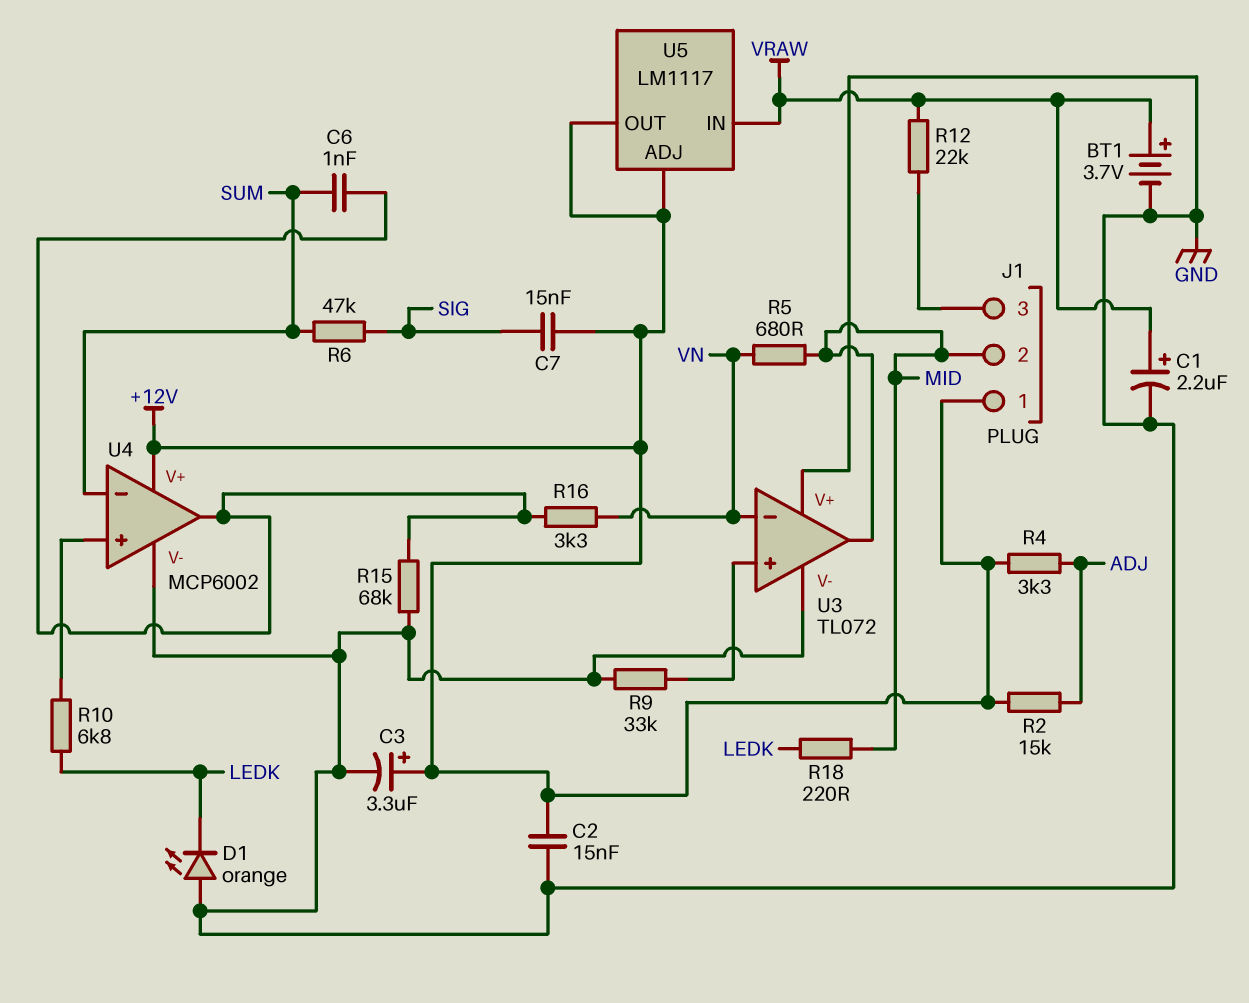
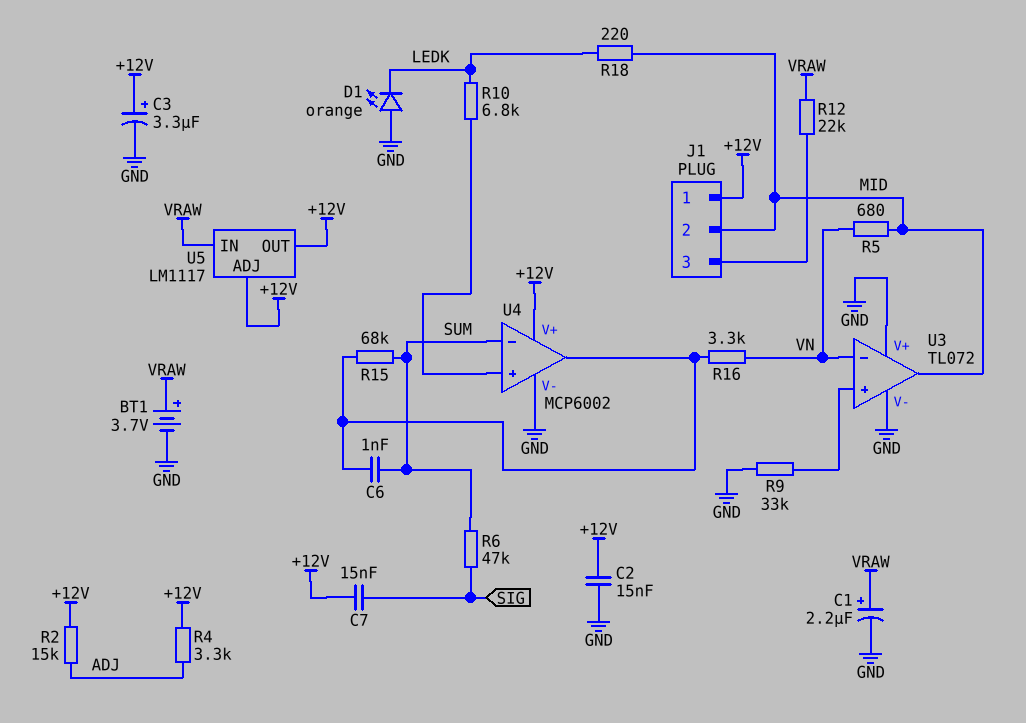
R15: 68k (GND, U4/out) -> 68k (SUM, U4/out)

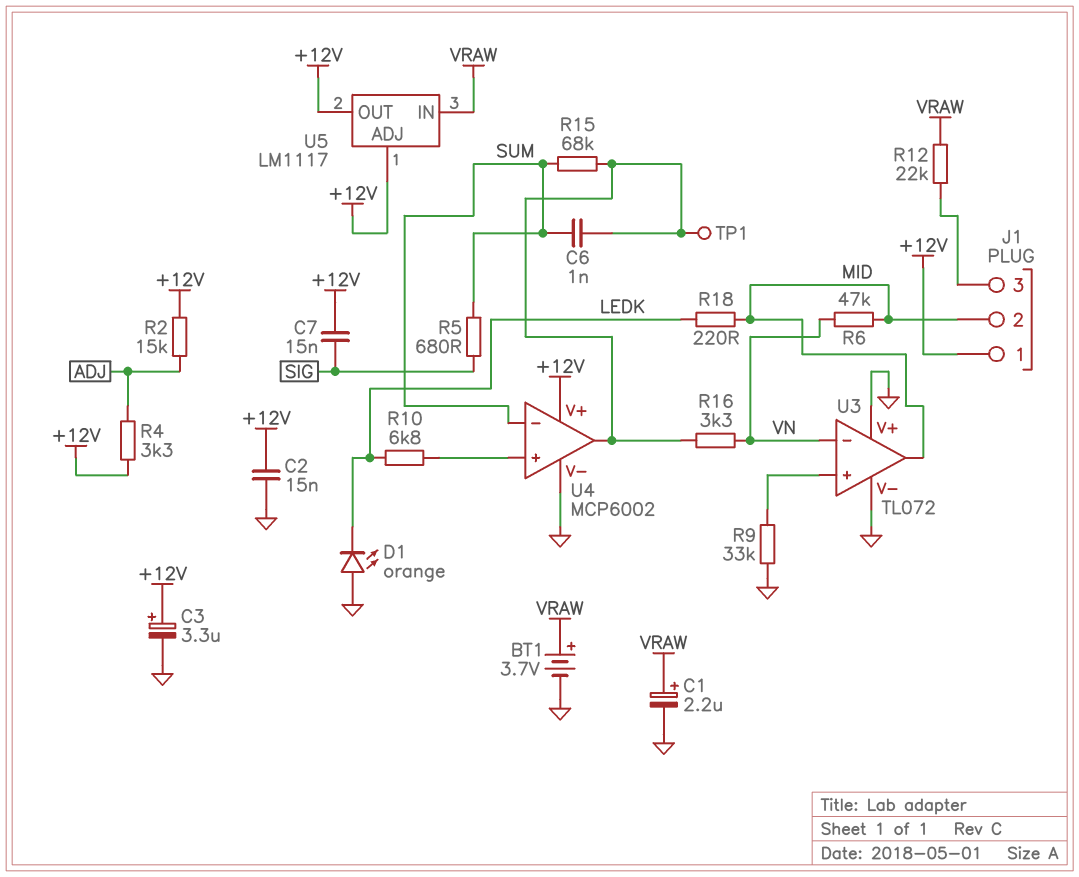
R5: 680 (MID, VN) -> 680 (SIG, SUM)
R6: 47k (SIG, SUM) -> 47k (MID, VN)
TP1: none -> test point (U4/out)

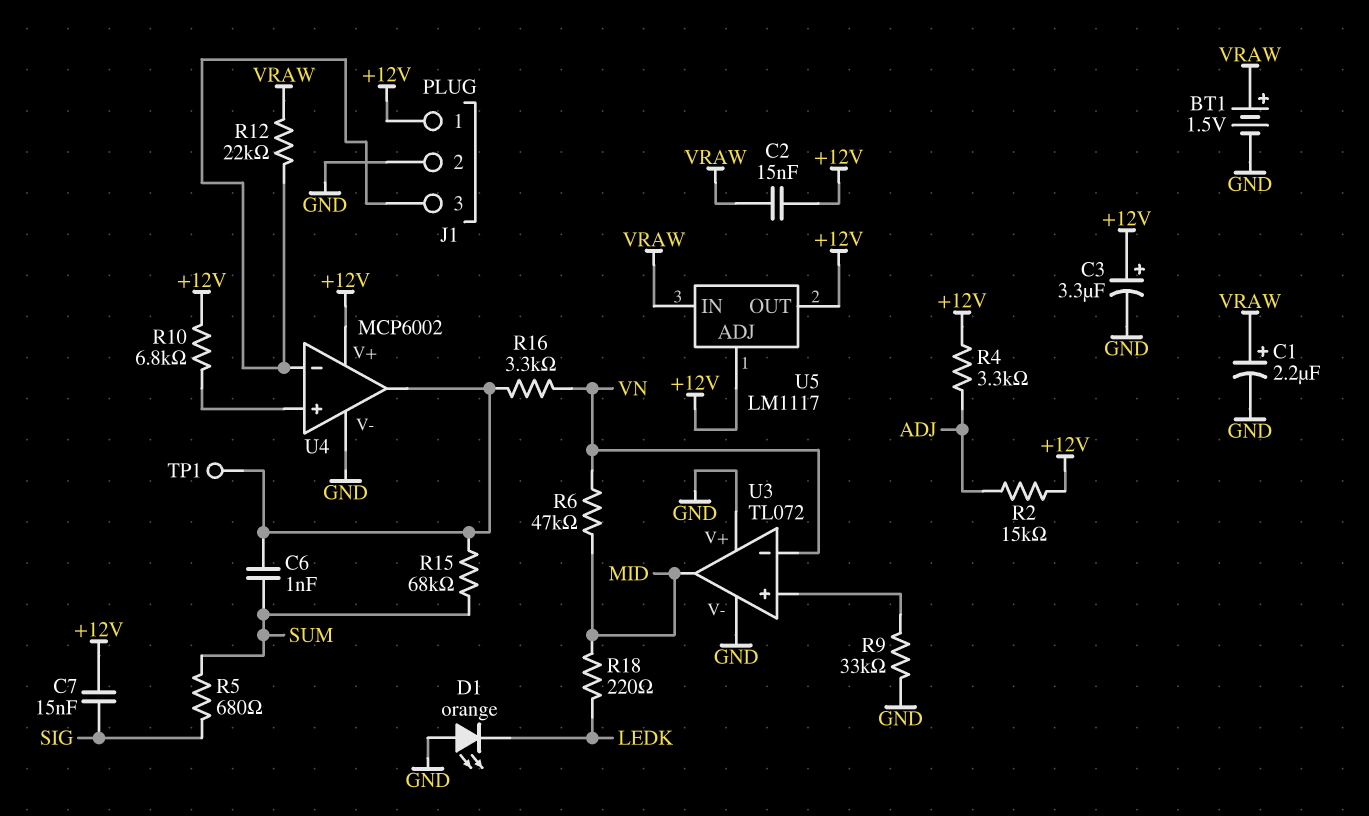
BT1: 3.7V (plus VRAW, minus GND) -> 1.5V (plus VRAW, minus GND)
C2: 15nF (+12V, GND) -> 15nF (+12V, VRAW)
J1 pin 2: MID -> GND
R10: 6.8k (LEDK, U4/in+) -> 6.8k (+12V, U4/in+)
U4 pin in-: SUM -> J1/3

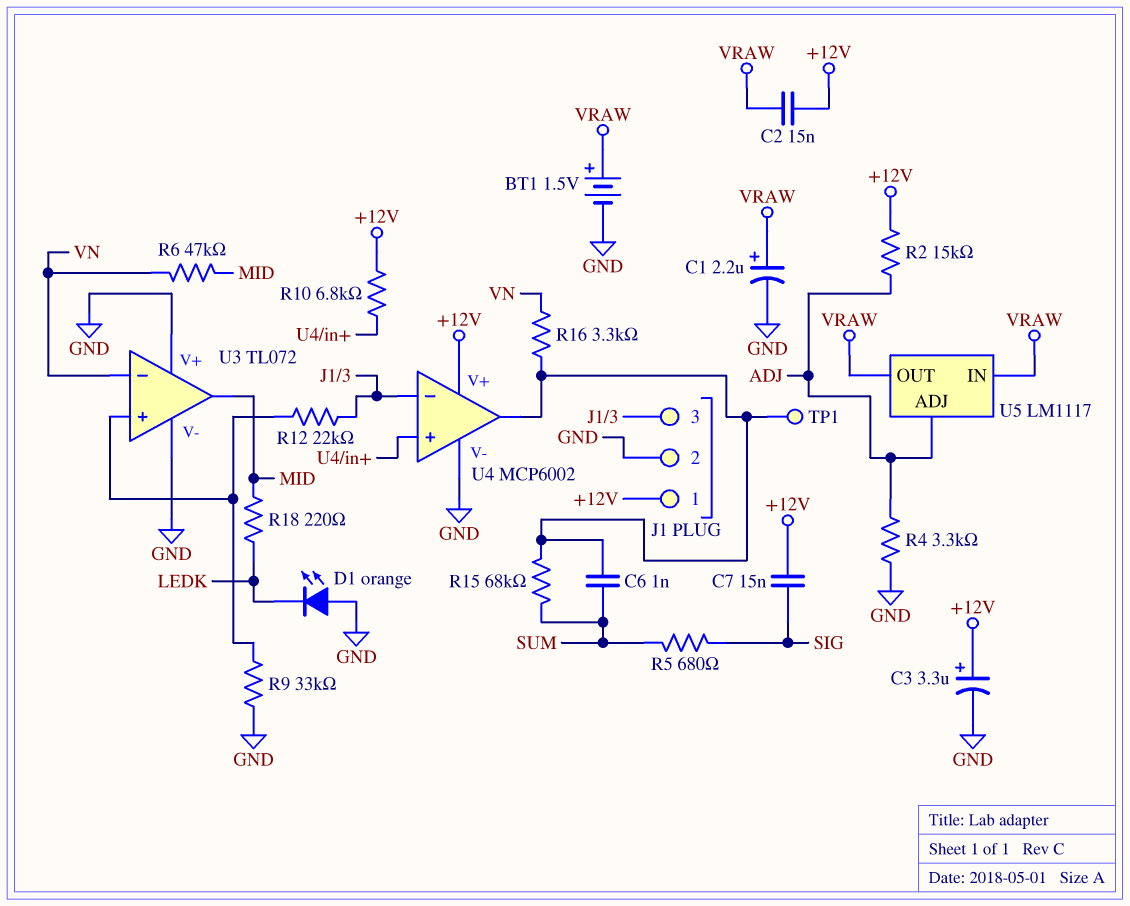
R4: 3.3k (+12V, ADJ) -> 3.3k (ADJ, GND)
R12: 22k (J1/3, VRAW) -> 22k (J1/3, U3/in+)
U5 pin ADJ: +12V -> ADJ
U5 pin OUT: +12V -> VRAW

